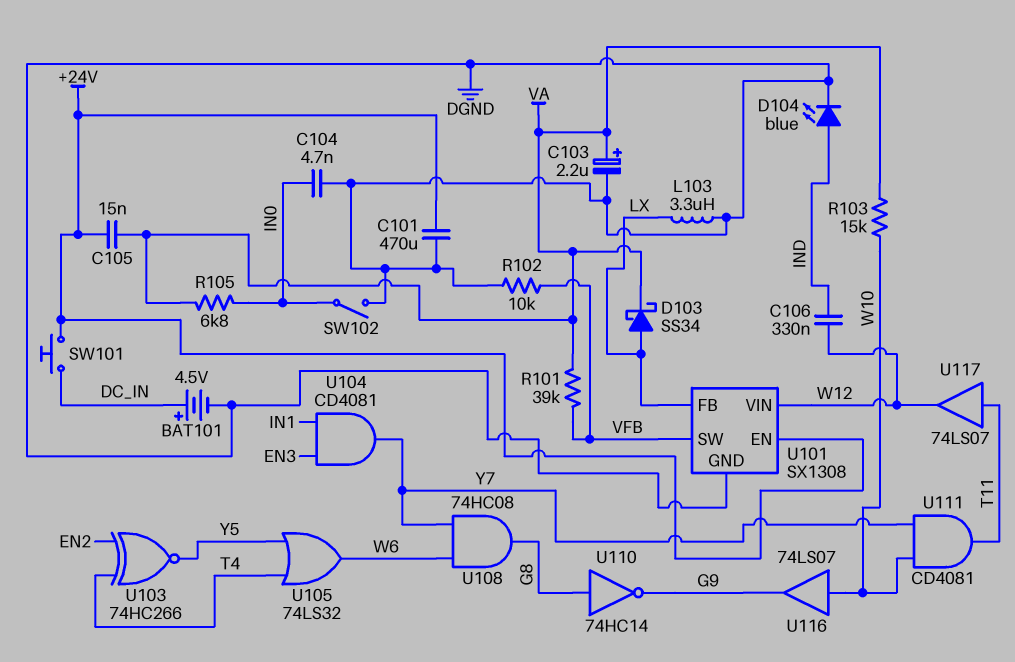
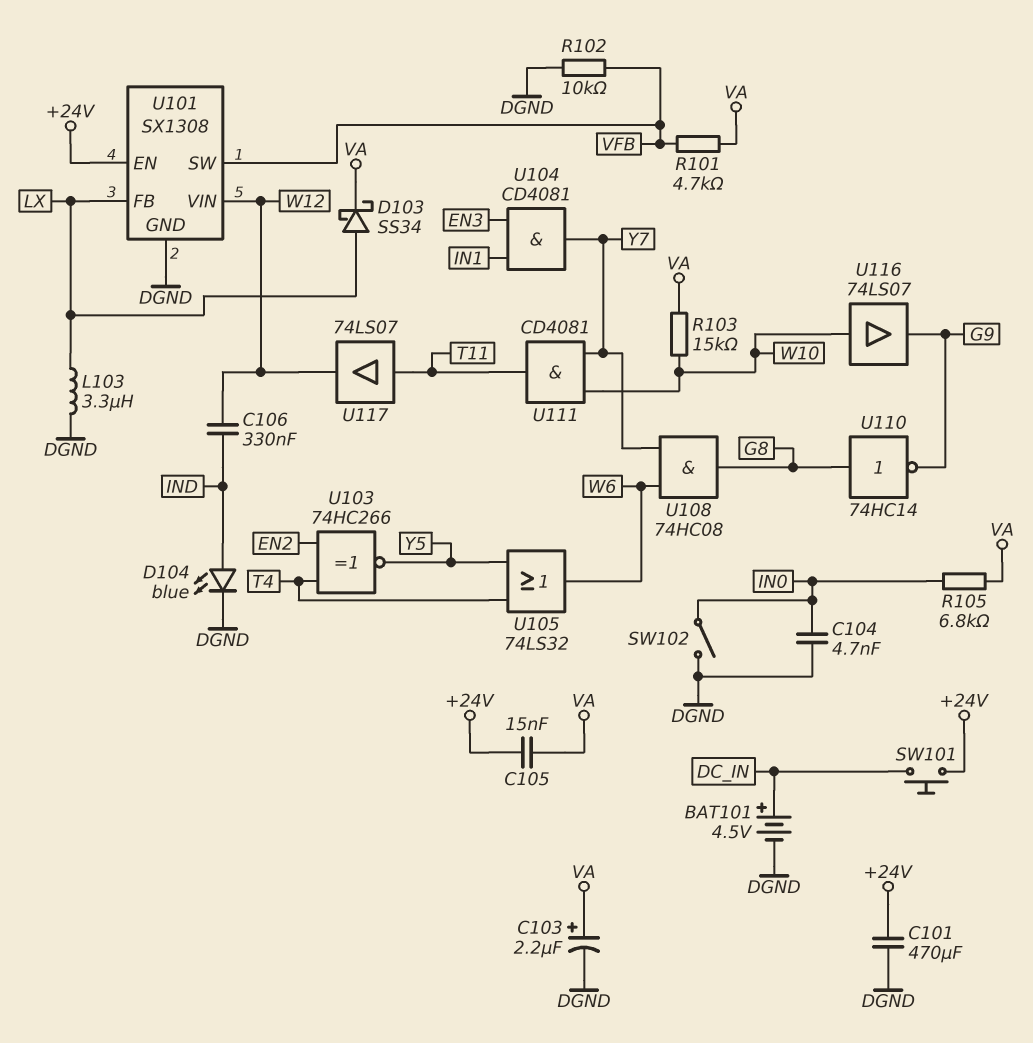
R101: 39k (VA, VFB) -> 4.7k (VA, VFB)

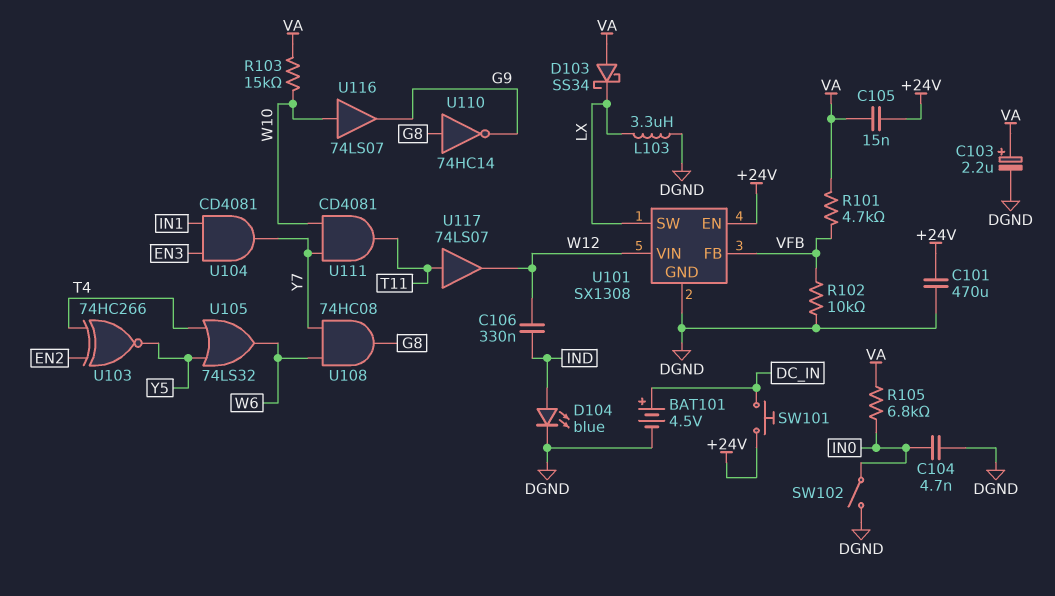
D103: schottky SS34 (A LX, K VA) -> schottky SS34 (A VA, K LX)
U101 pin FB: LX -> VFB
U101 pin SW: VFB -> LX

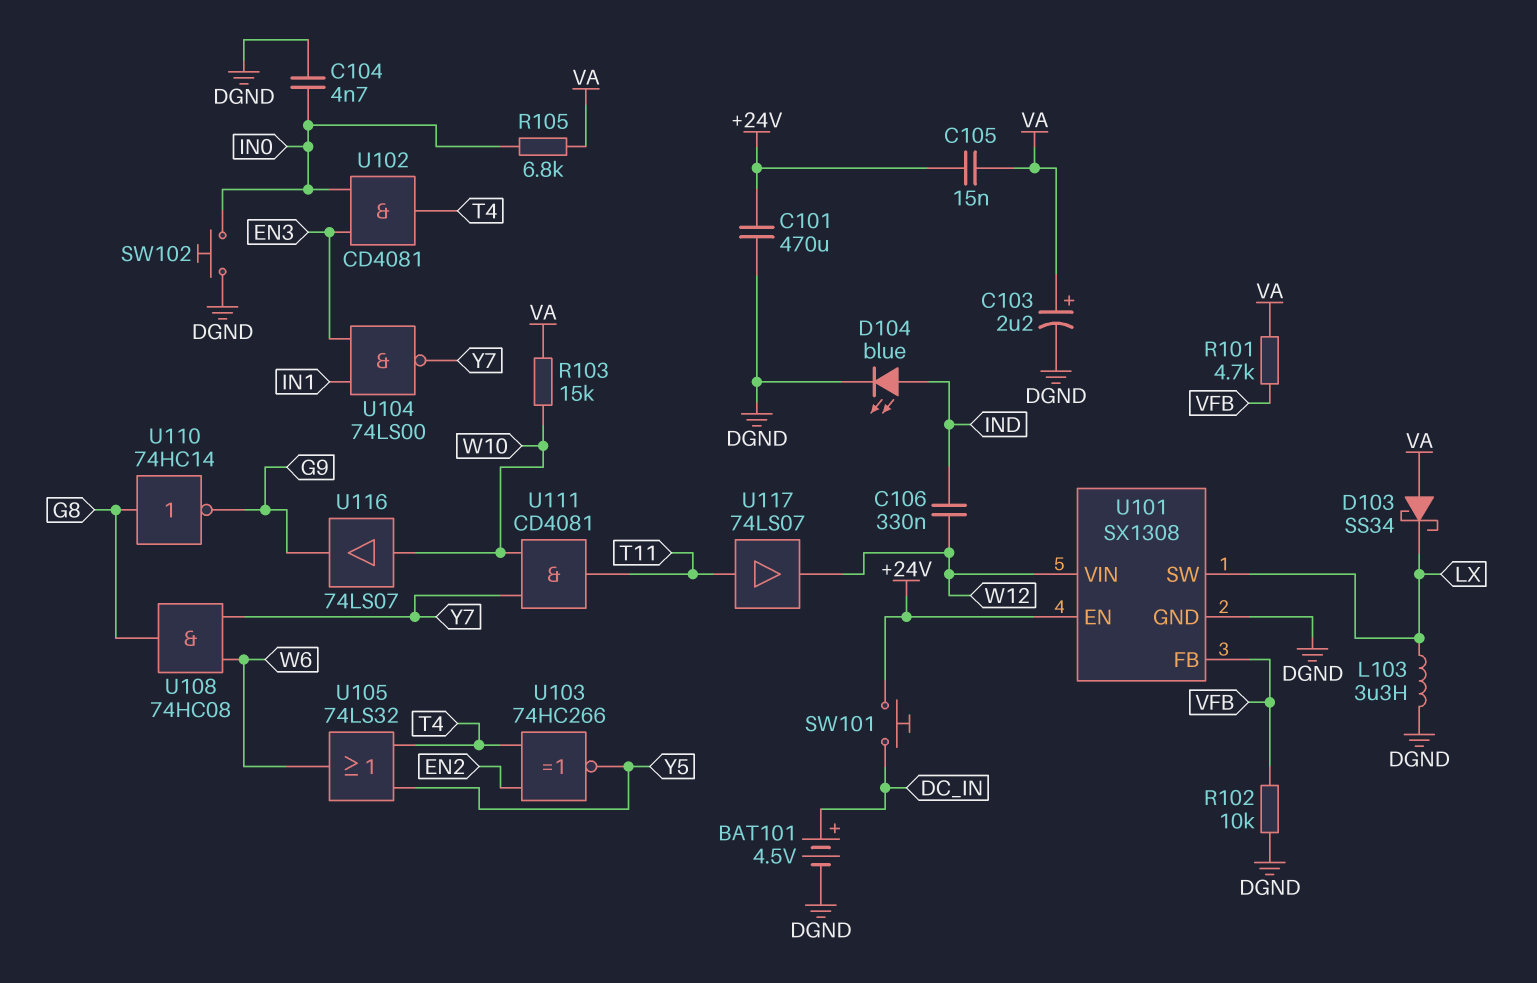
SW102: switch (DGND, IN0) -> button (DGND, IN0)
U102: none -> AND CD4081 (in EN3, in IN0, out T4)
U104: AND CD4081 (in EN3, in IN1, out Y7) -> NAND 74LS00 (in EN3, in IN1, out Y7)

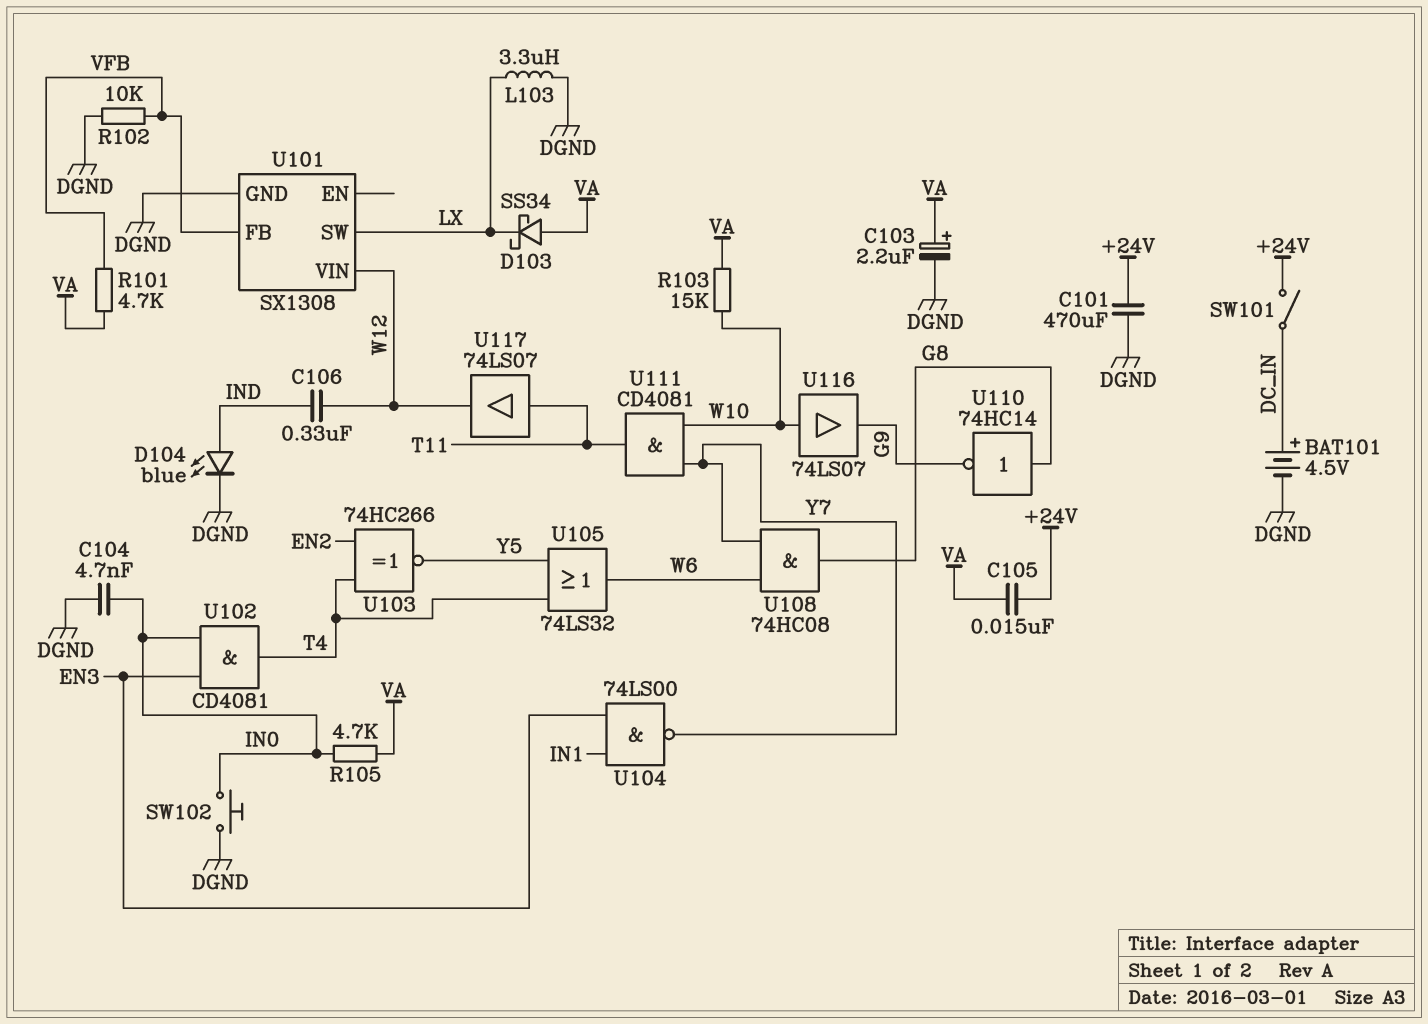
R105: 6.8k (IN0, VA) -> 4.7k (IN0, VA)
SW101: button (+24V, DC_IN) -> switch (+24V, DC_IN)
U101 pin EN: +24V -> none

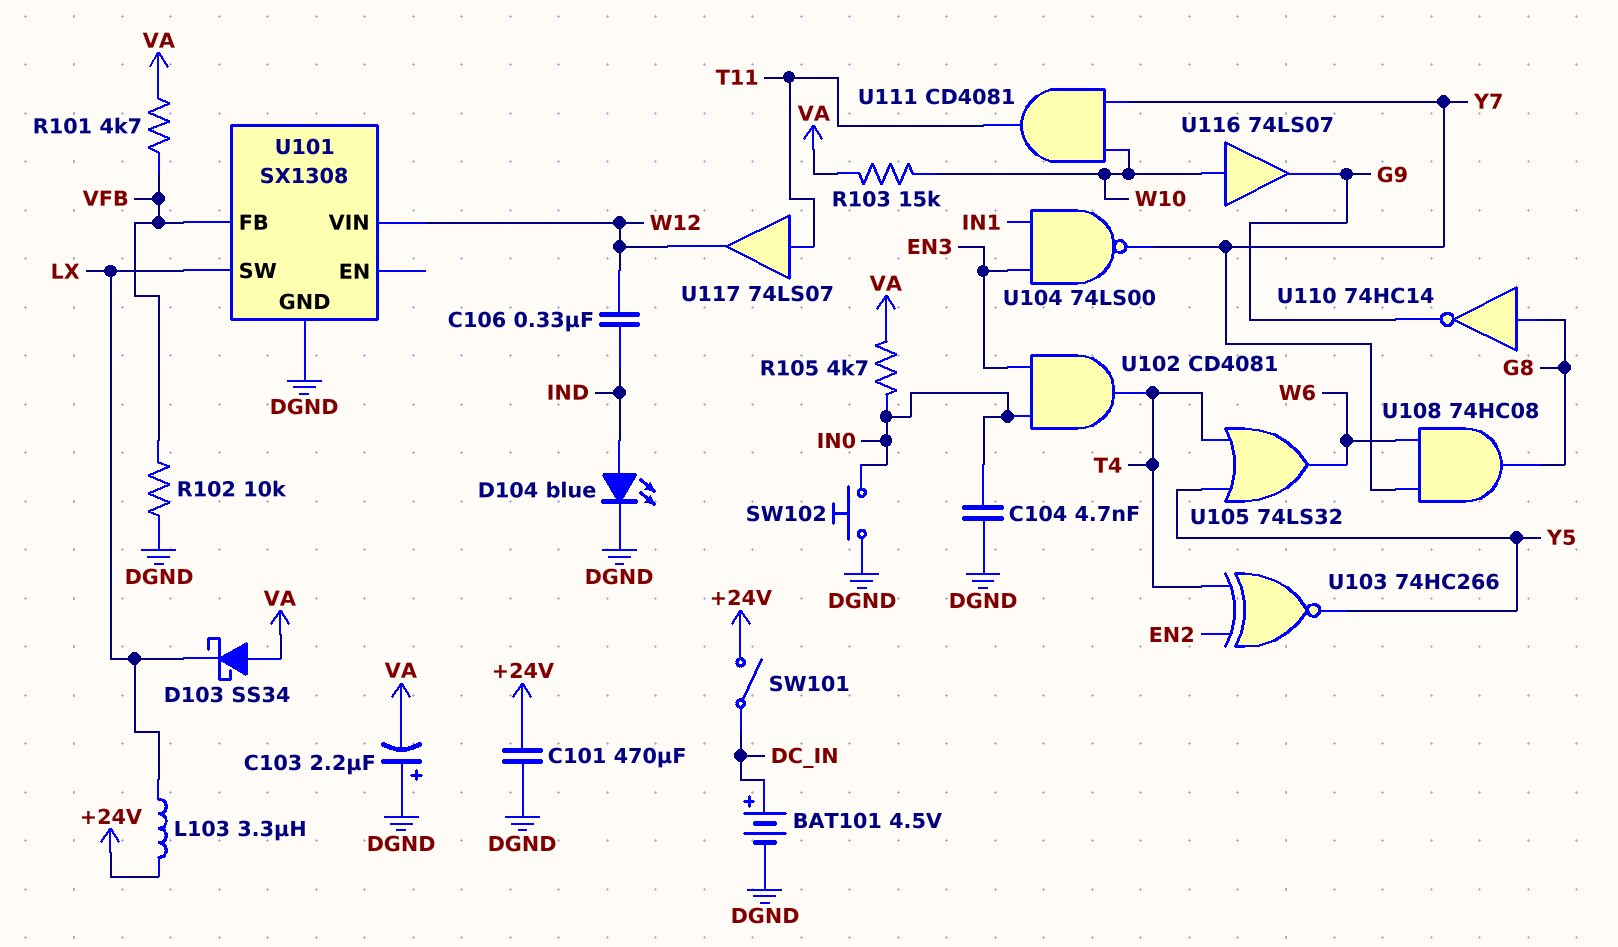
C103: 2.2uF (plus VA, minus DGND) -> 2.2uF (plus DGND, minus VA)
C105: 15nF (+24V, VA) -> none
L103: 3.3uH (DGND, LX) -> 3.3uH (+24V, LX)

